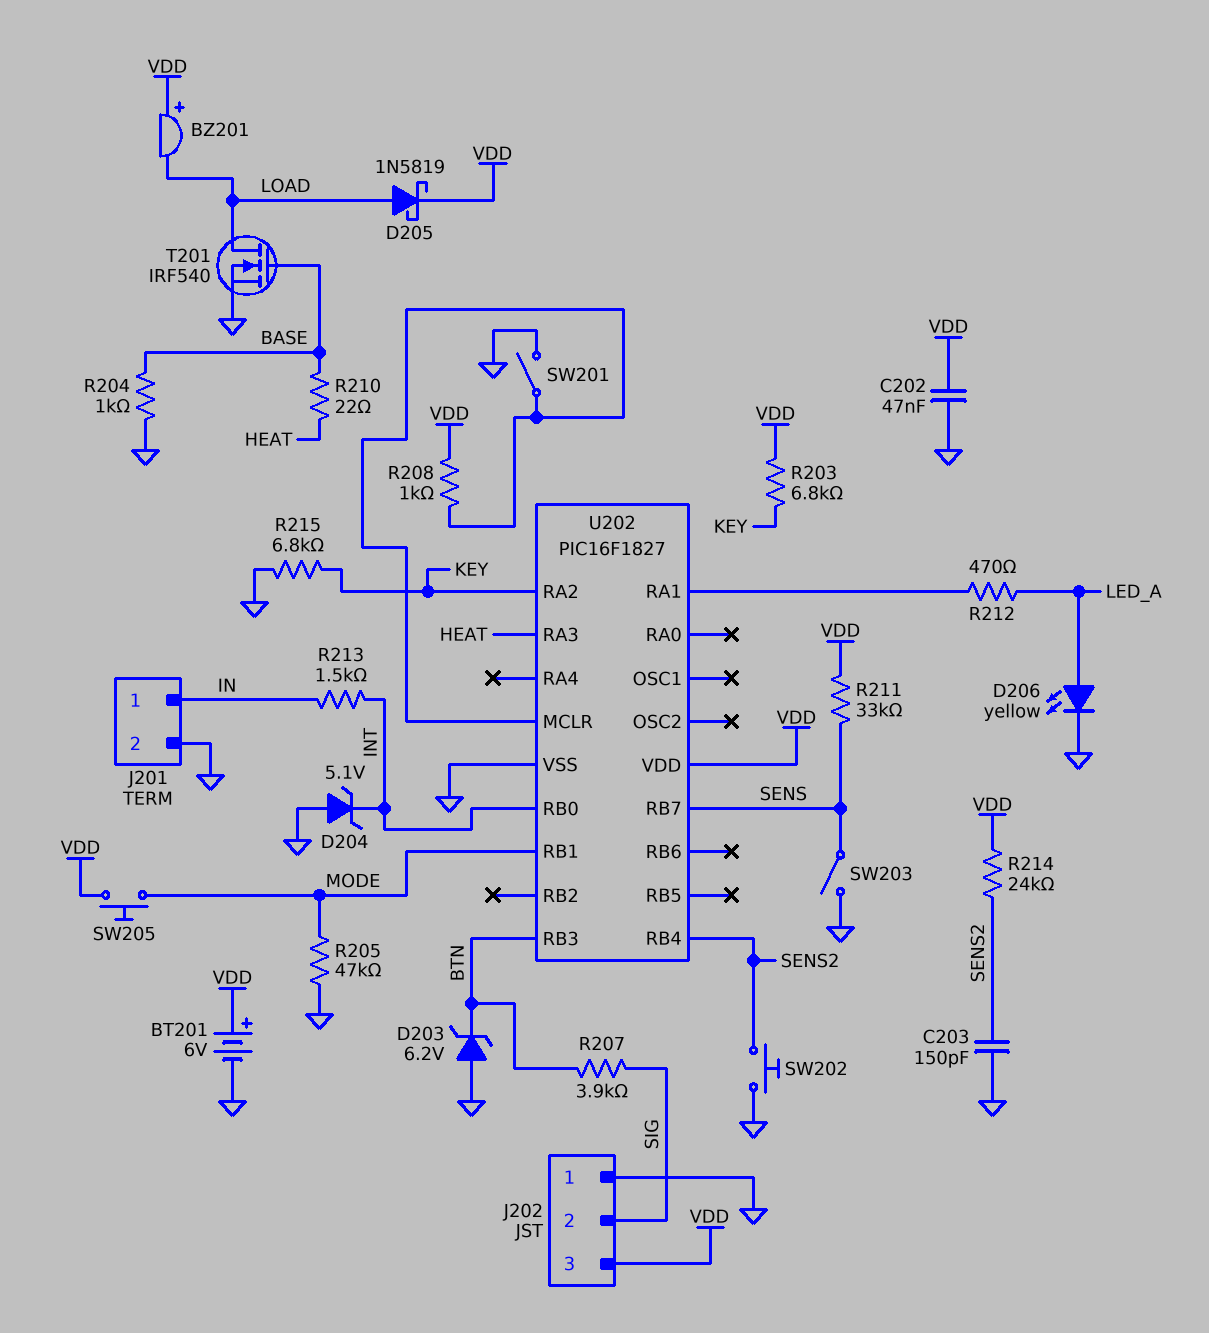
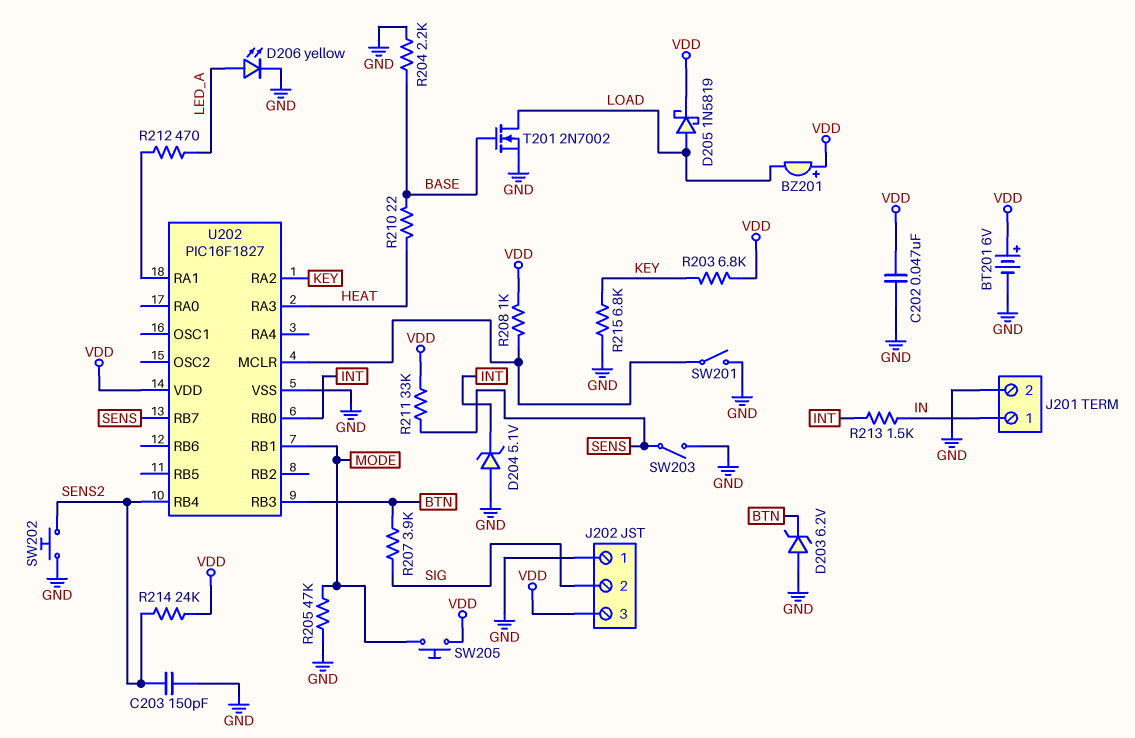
R204: 1k (BASE, GND) -> 2.2k (BASE, GND)
T201: NMOS IRF540 (G BASE, D LOAD, S GND) -> NMOS 2N7002 (G BASE, D LOAD, S GND)

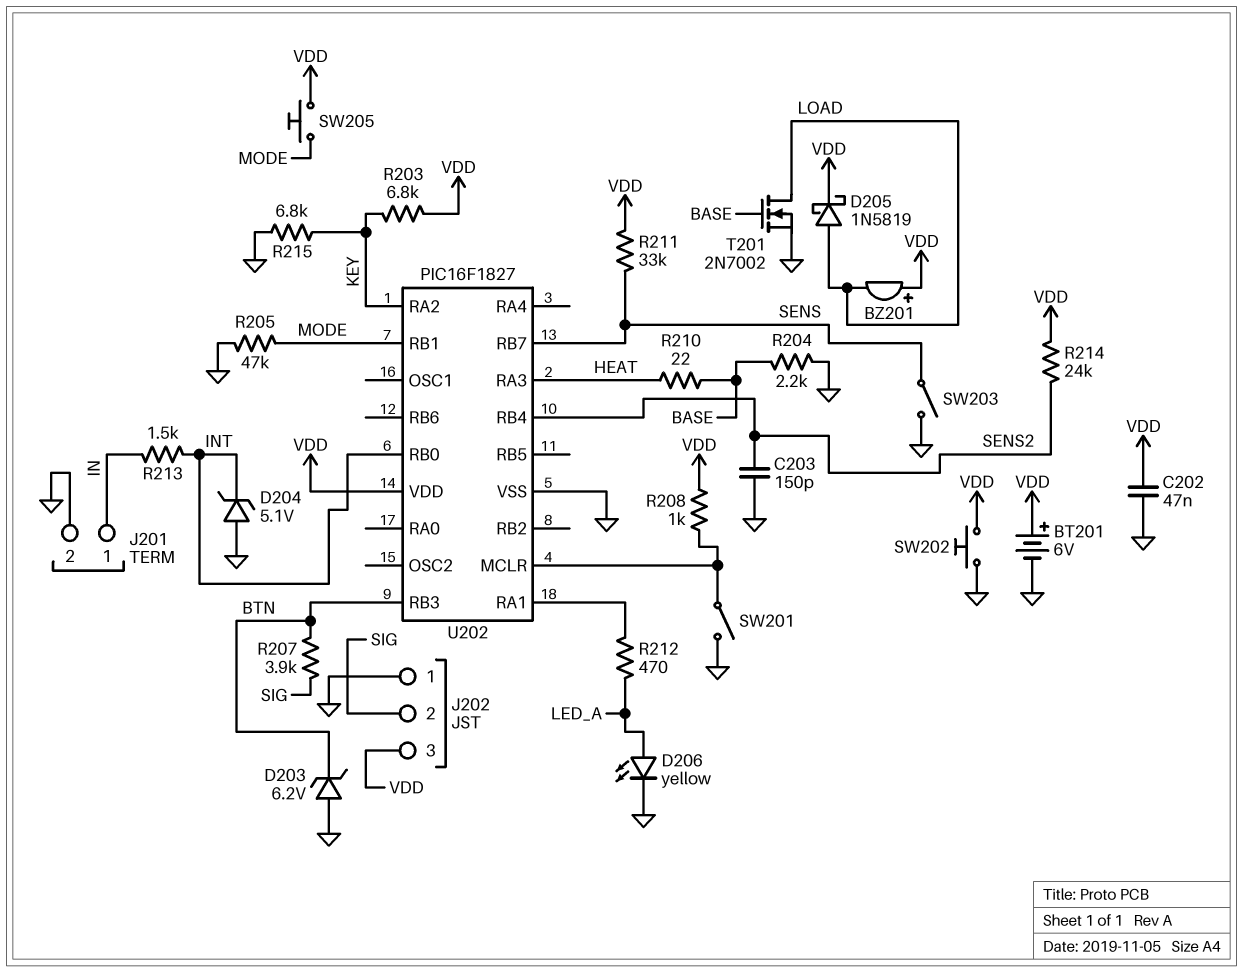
SW202: button (GND, SENS2) -> button (GND, VDD)

